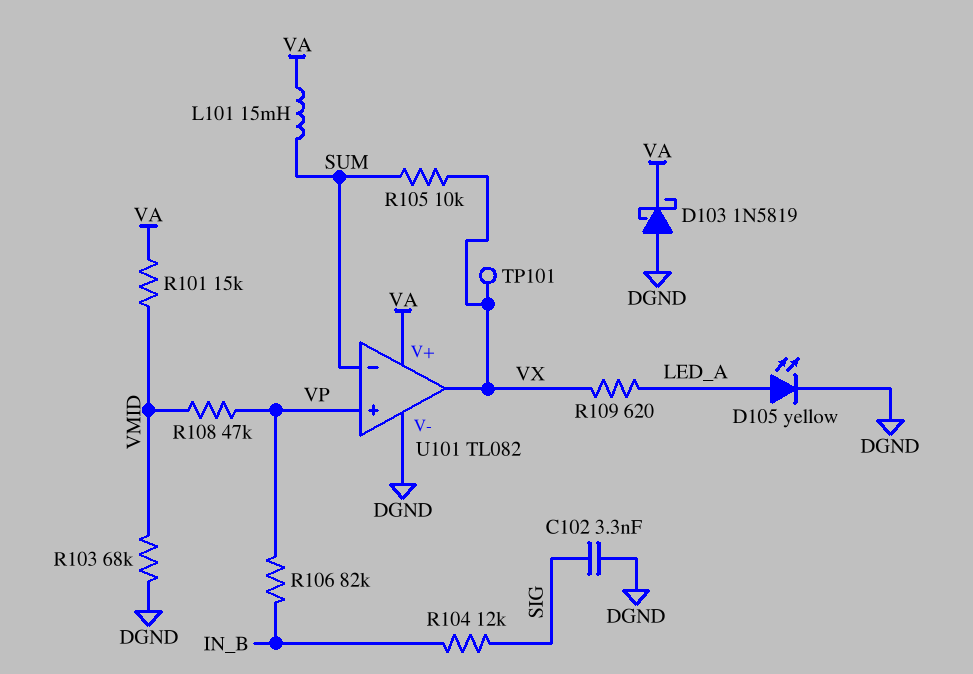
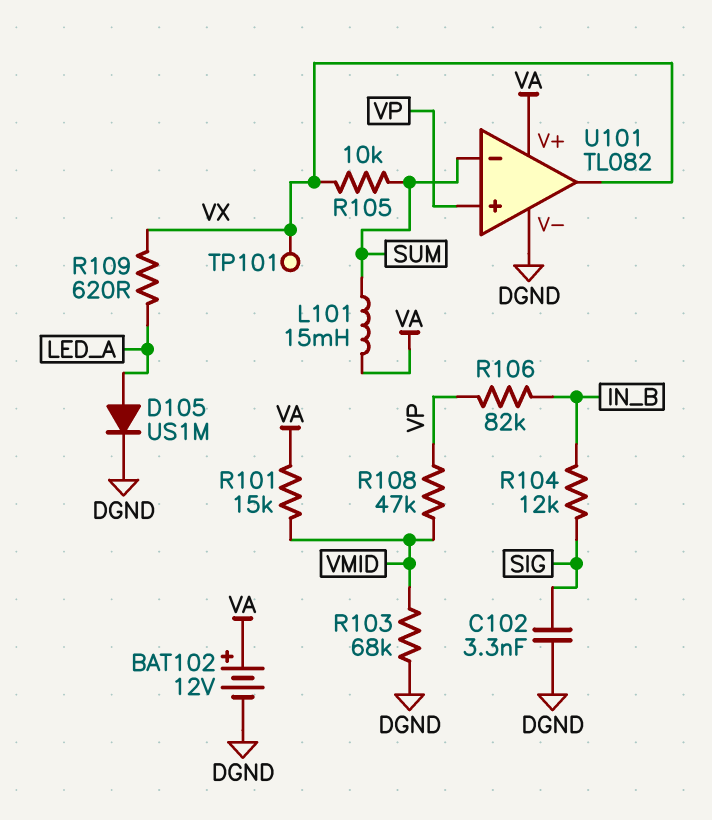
BAT102: none -> 12V (plus VA, minus DGND)
D103: schottky 1N5819 (A DGND, K VA) -> none
D105: LED yellow (A LED_A, K DGND) -> diode US1M (A LED_A, K DGND)

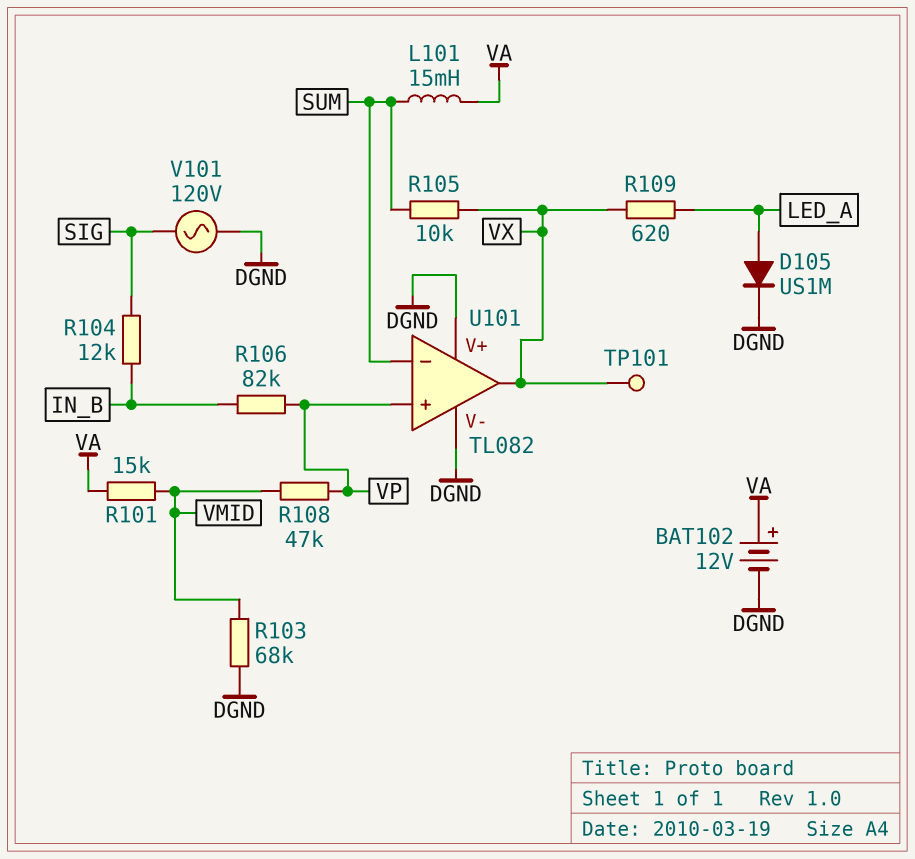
C102: 3.3nF (DGND, SIG) -> none
U101 pin V+: VA -> DGND
V101: none -> AC 120V (DGND, SIG)

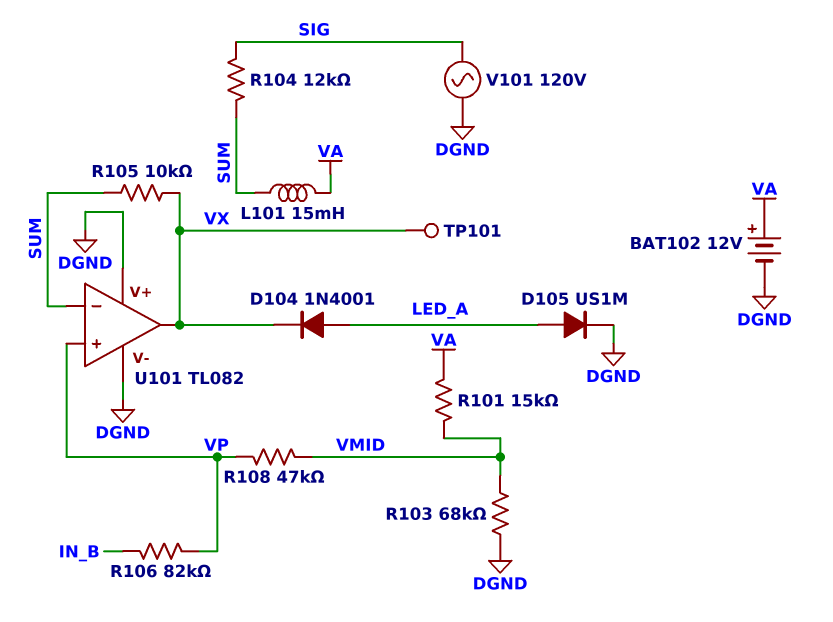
D104: none -> diode 1N4001 (A LED_A, K VX)
R104: 12k (IN_B, SIG) -> 12k (SIG, SUM)
R109: 620 (LED_A, VX) -> none

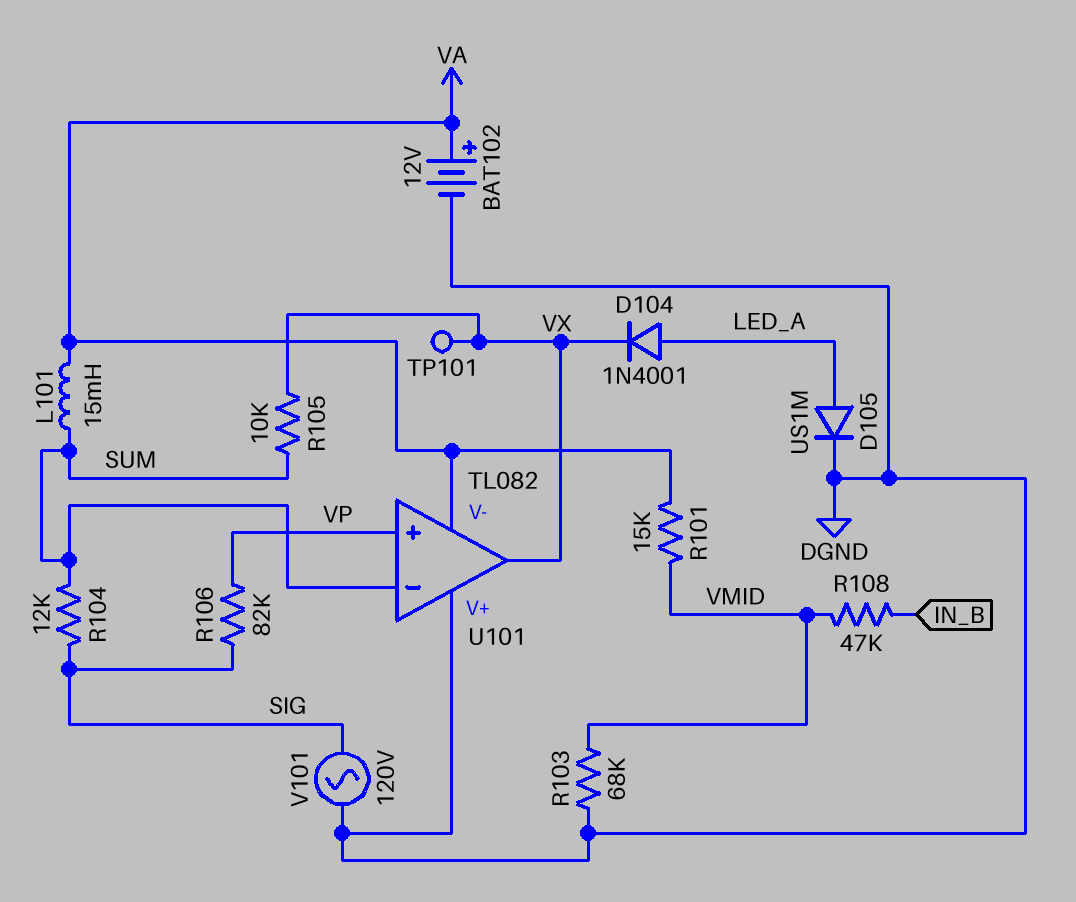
R106: 82k (IN_B, VP) -> 82k (SIG, VP)
R108: 47k (VMID, VP) -> 47k (IN_B, VMID)
U101 pin V-: DGND -> VA

